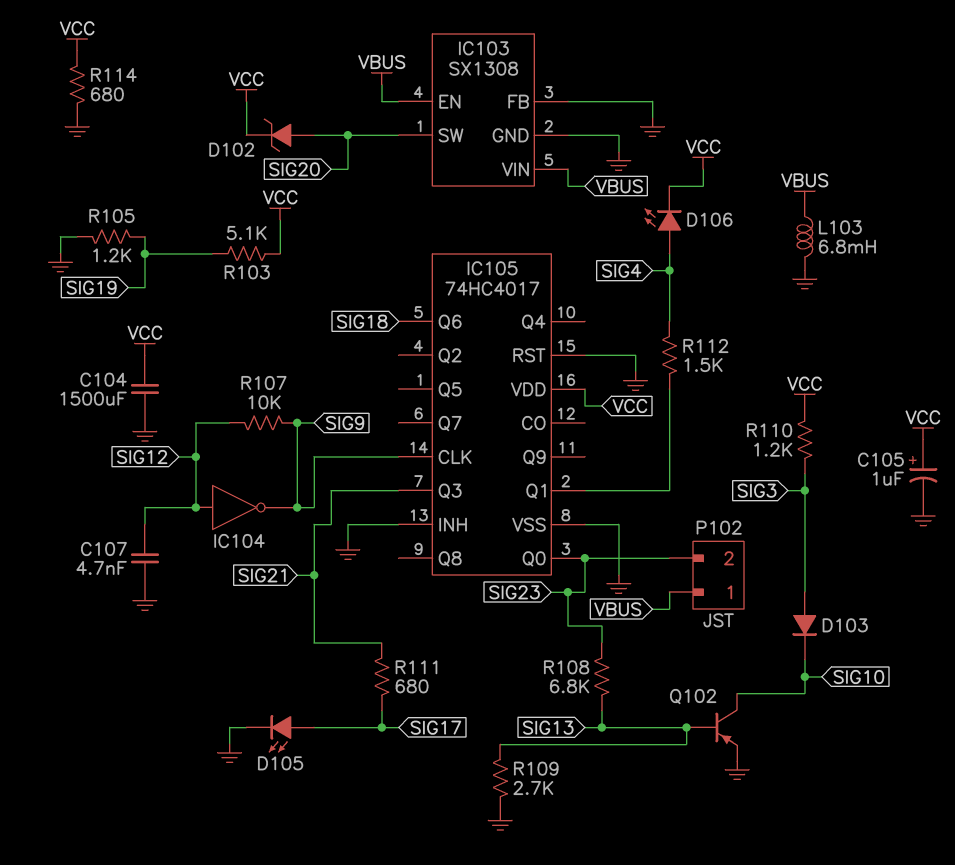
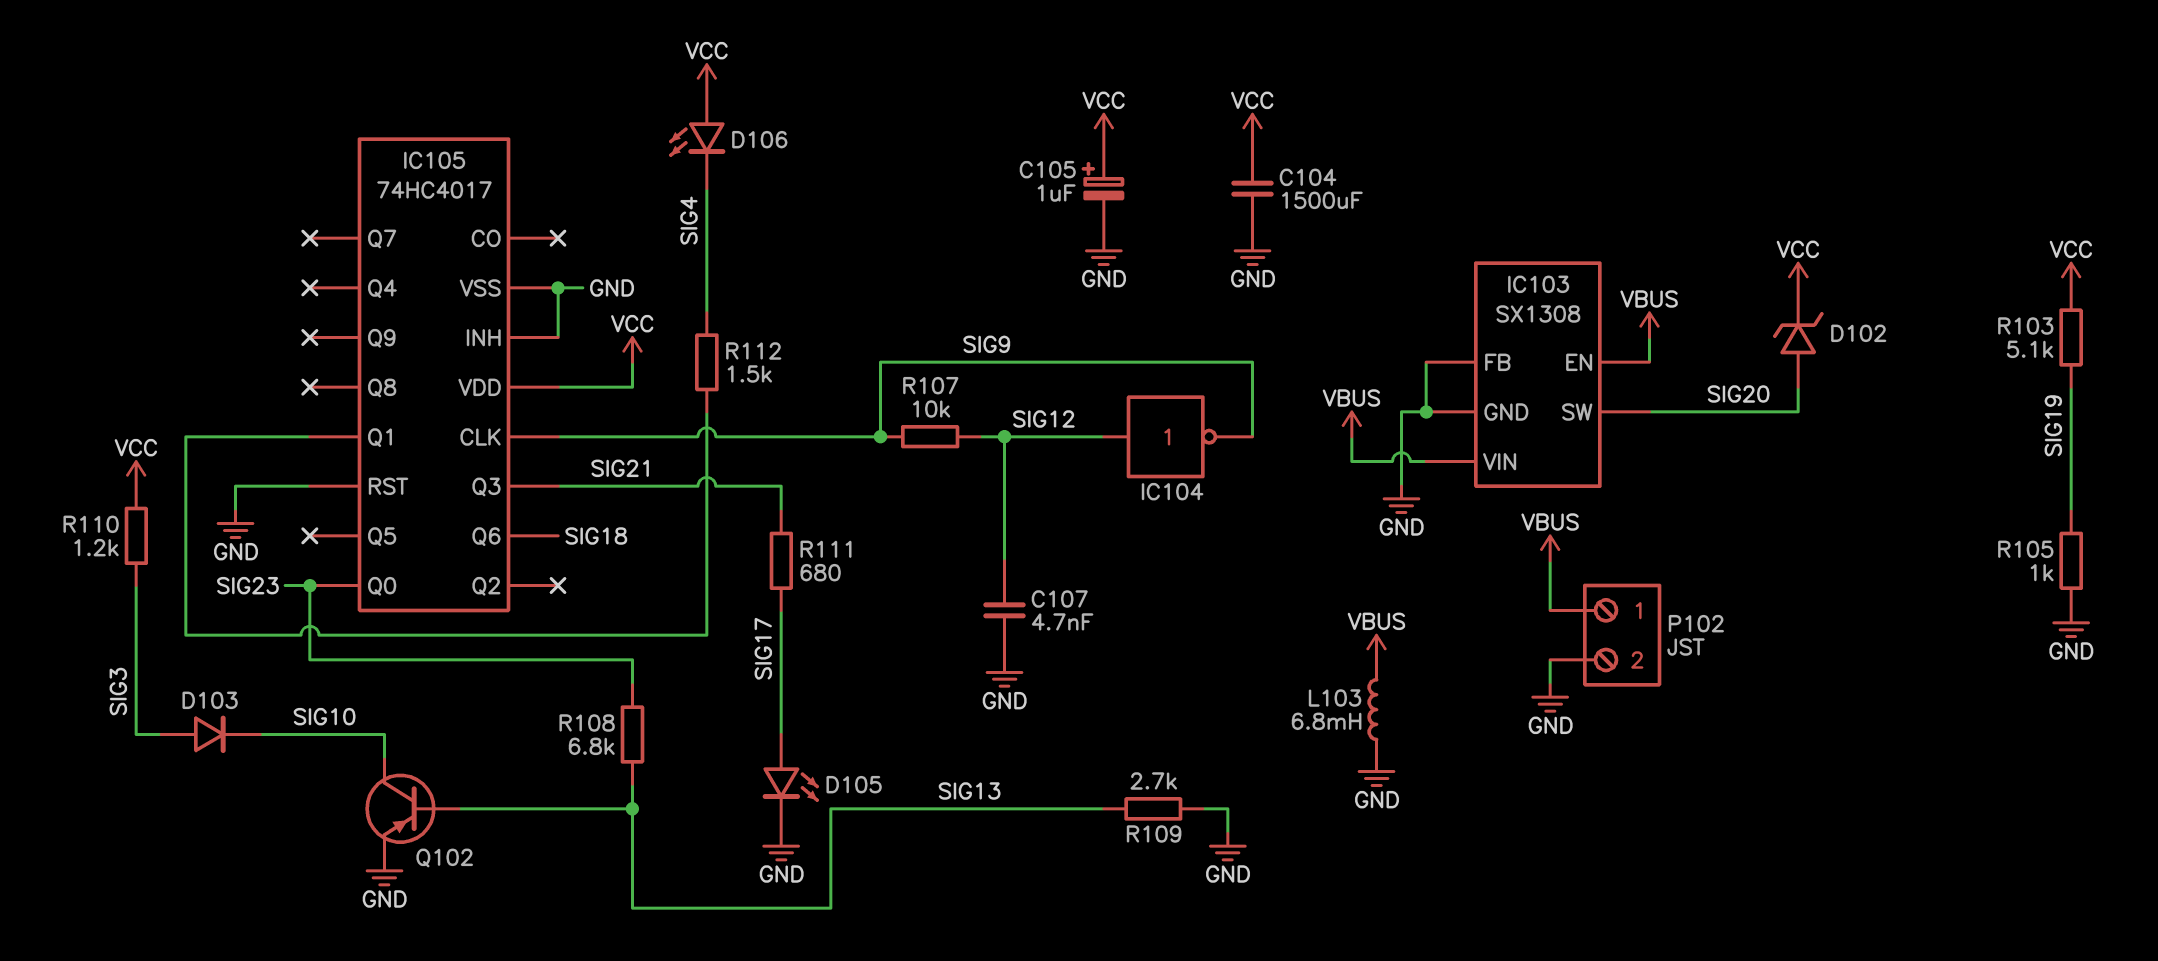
D106: LED (A SIG4, K VCC) -> LED (A VCC, K SIG4)
P102 pin 2: SIG23 -> GND
R105: 1.2k (GND, SIG19) -> 1k (GND, SIG19)
R114: 680 (GND, VCC) -> none

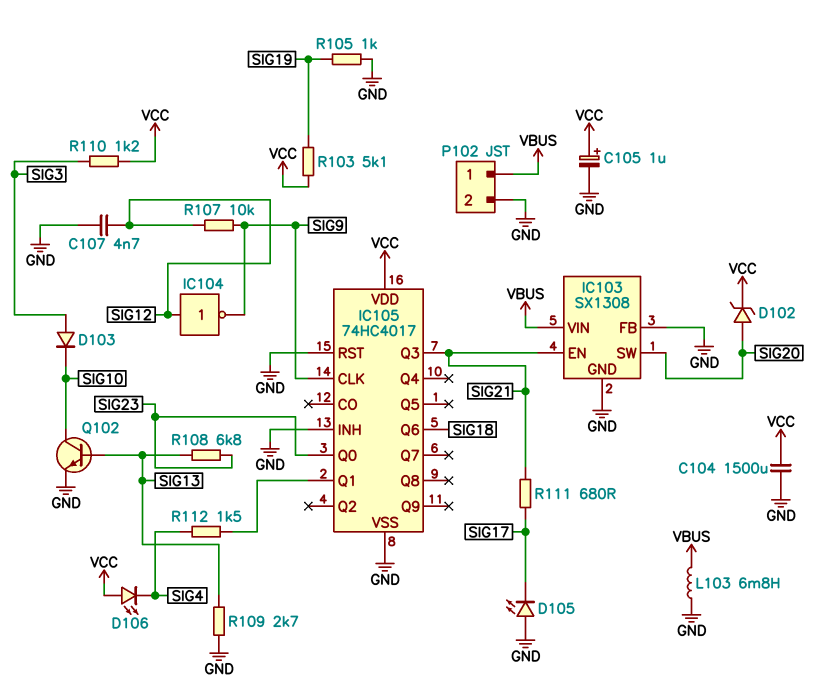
D105: LED (A SIG17, K GND) -> LED (A GND, K SIG17)
IC103 pin EN: VBUS -> SIG21
Q102: PNP (B SIG13, C SIG10, E GND) -> NPN (B SIG13, C SIG10, E GND)

